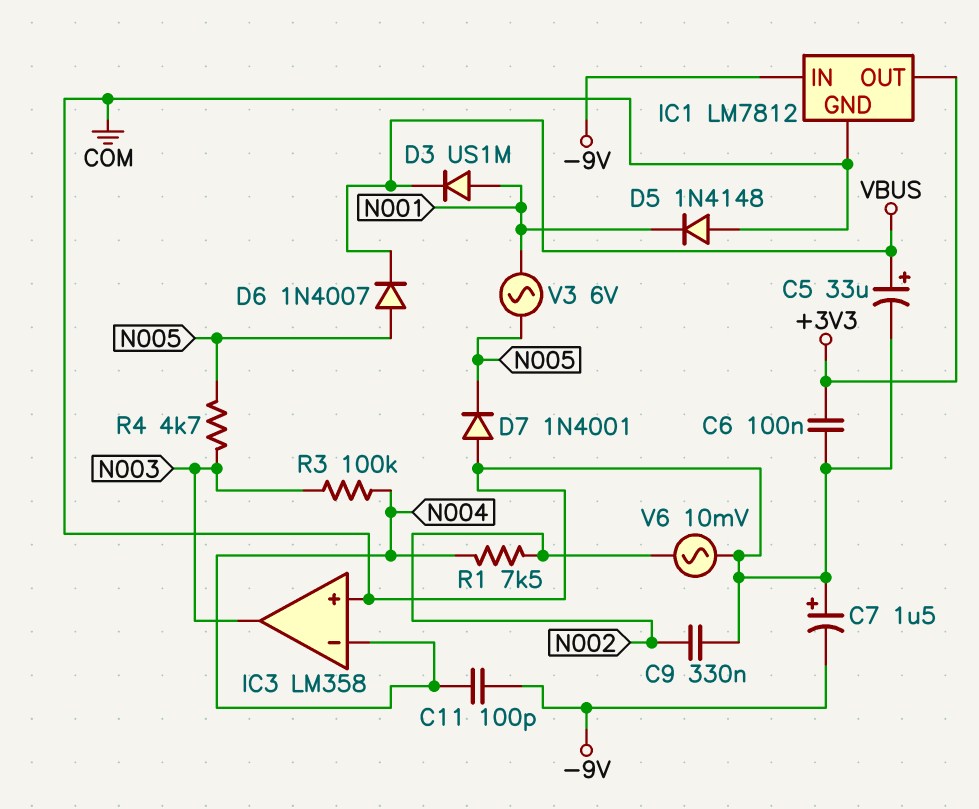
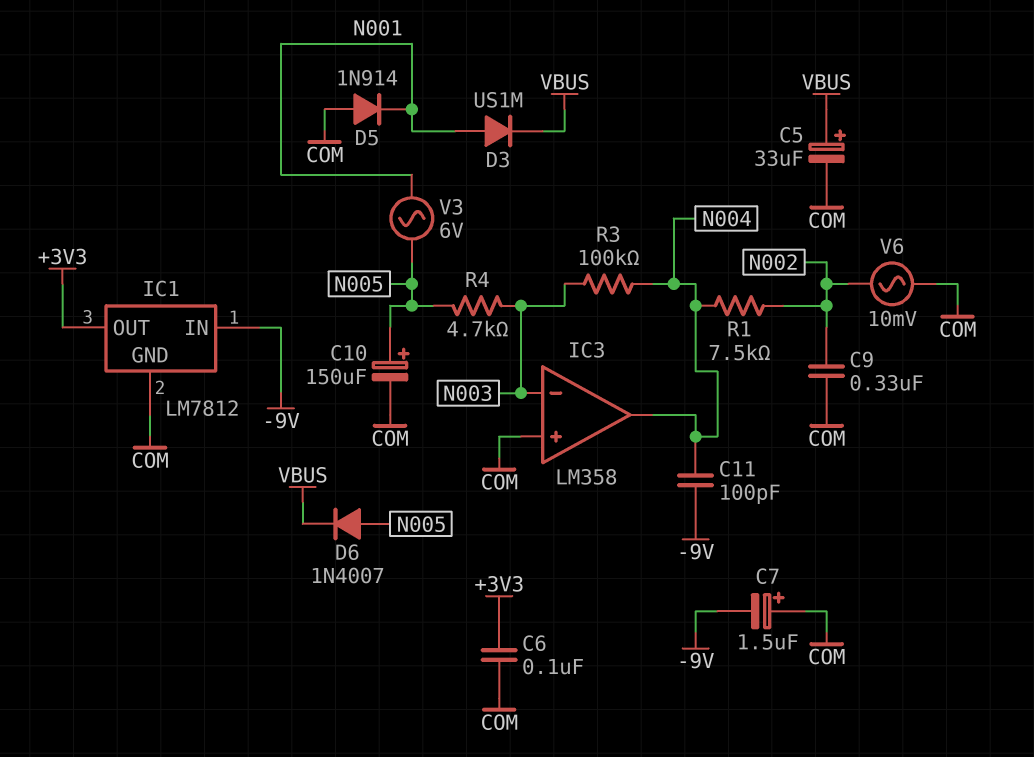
C10: none -> 150uF (plus N005, minus COM)
D5: diode 1N4148 (A COM, K N001) -> diode 1N914 (A COM, K N001)
D7: diode 1N4001 (A COM, K N005) -> none
IC3 pin in-: N004 -> N003
IC3 pin out: N003 -> N004

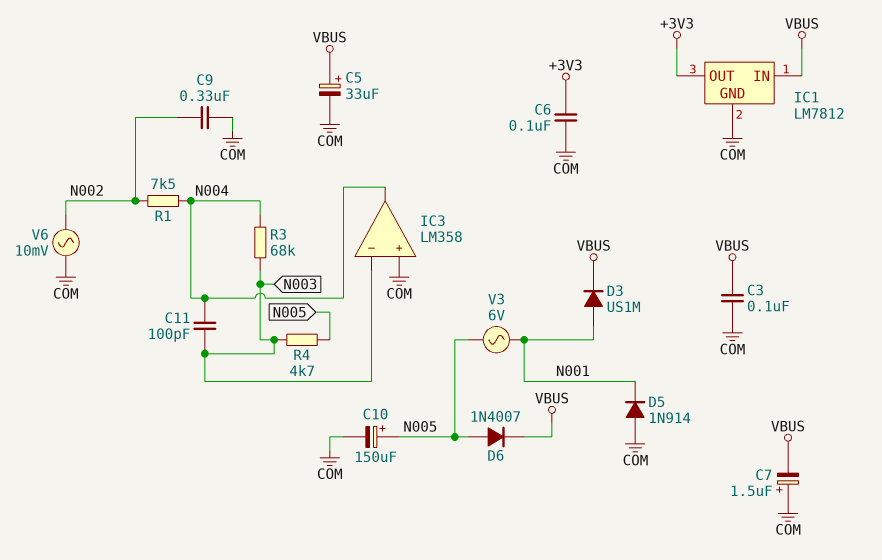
C3: none -> 100nF (COM, VBUS)
C7: 1.5uF (plus COM, minus -9V) -> 1.5uF (plus COM, minus VBUS)
C11: 100pF (-9V, N004) -> 100pF (N003, N004)
IC1 pin IN: -9V -> VBUS
R3: 100k (N003, N004) -> 68k (N003, N004)

